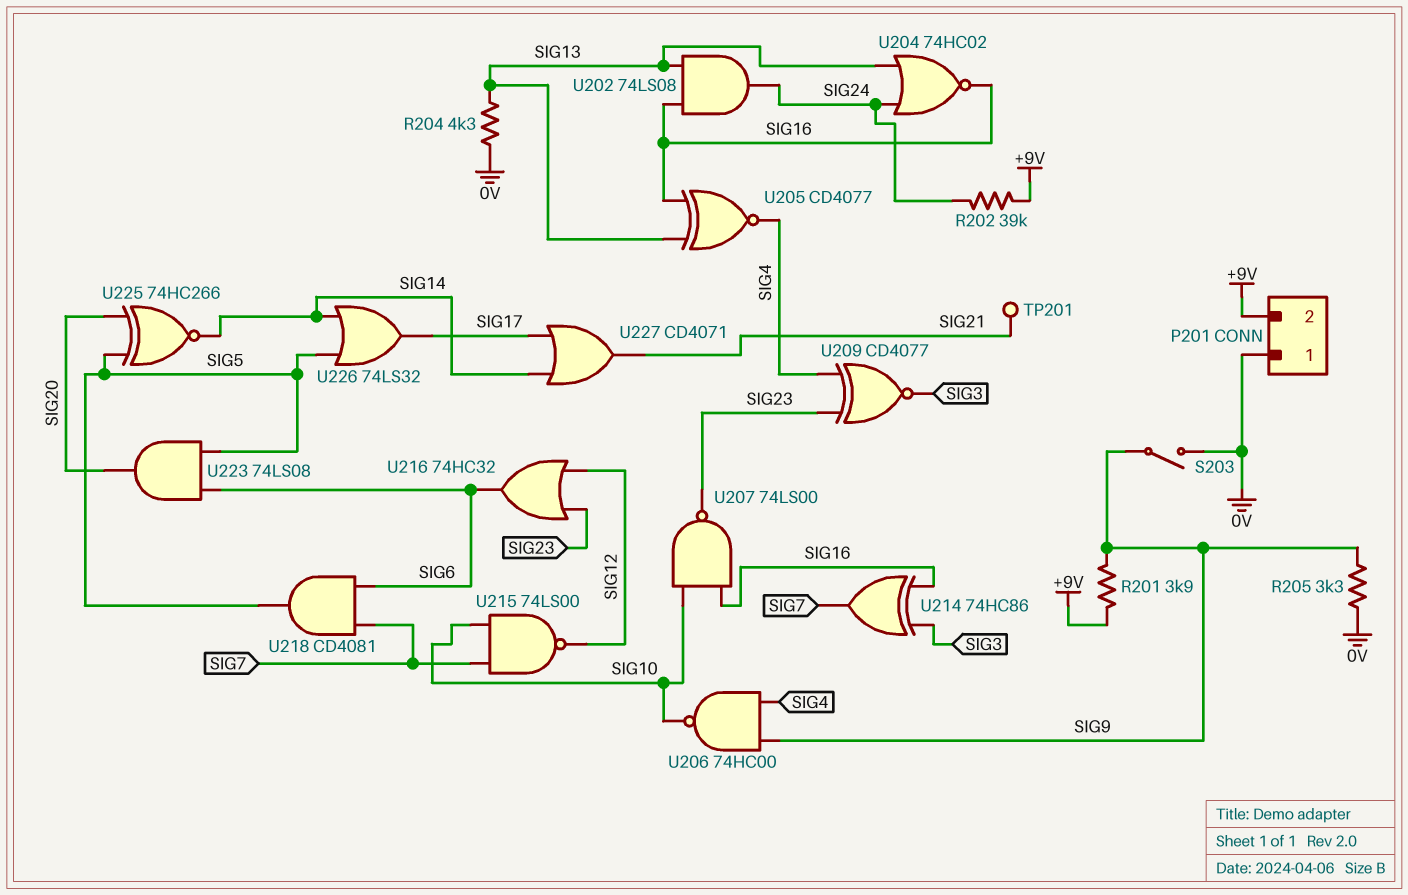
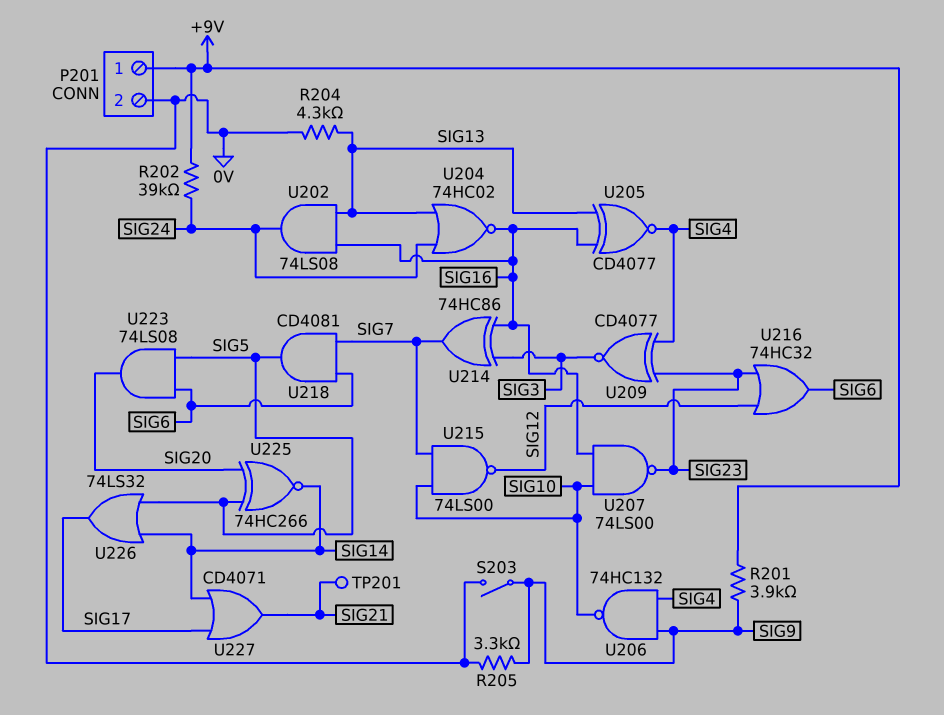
P201 pin 1: 0V -> +9V
P201 pin 2: +9V -> 0V
U206: NAND 74HC00 (in SIG4, in SIG9, out SIG10) -> NAND 74HC132 (in SIG4, in SIG9, out SIG10)

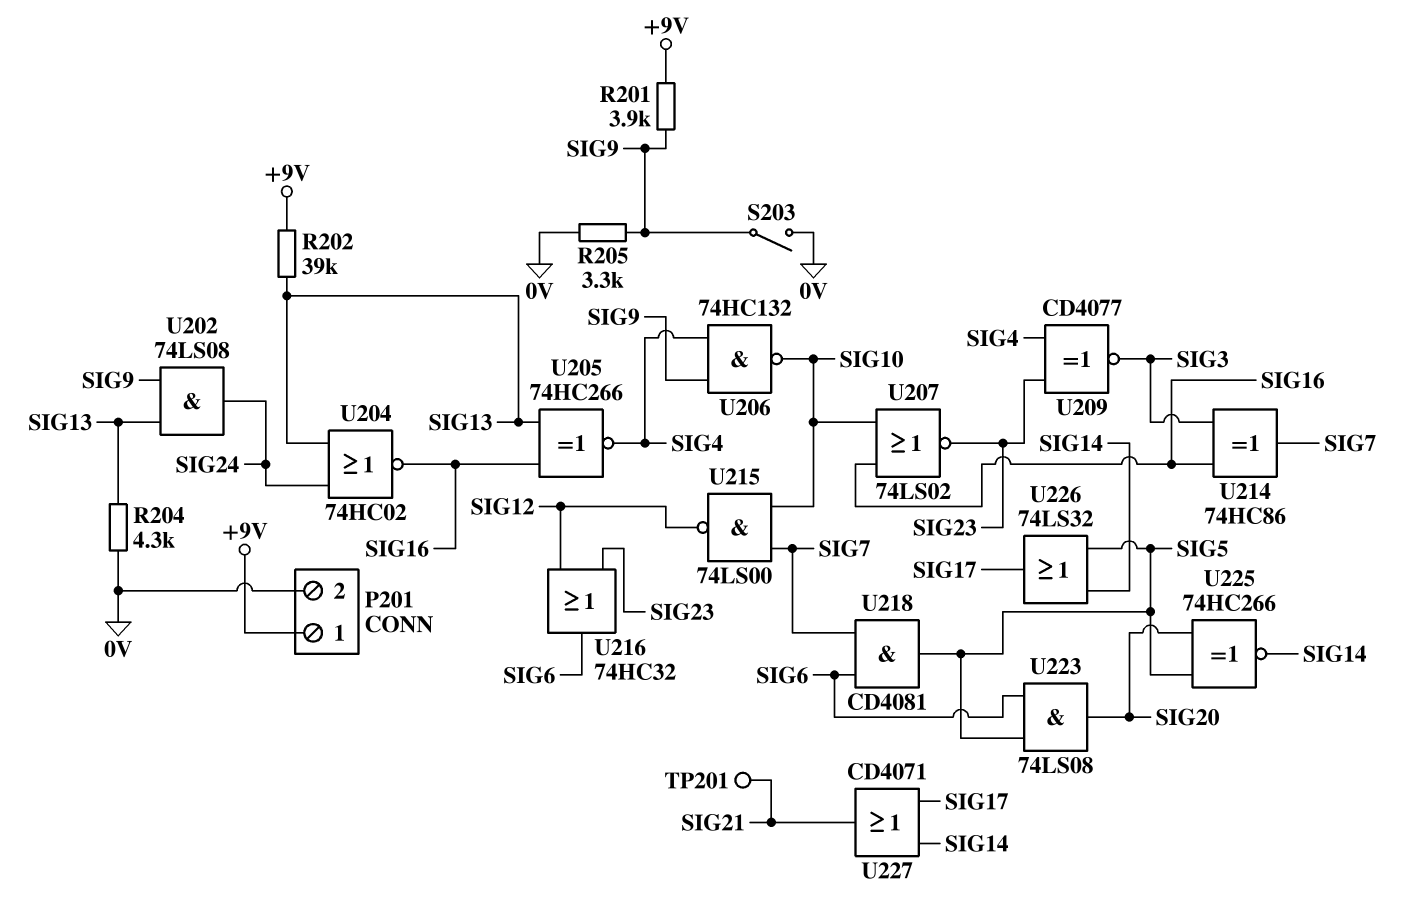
R202: 39k (+9V, SIG24) -> 39k (+9V, SIG13)
U202: AND 74LS08 (in SIG13, in SIG16, out SIG24) -> AND 74LS08 (in SIG9, in SIG13, out SIG24)
U205: XNOR CD4077 (in SIG13, in SIG16, out SIG4) -> XNOR 74HC266 (in SIG13, in SIG16, out SIG4)
U207: NAND 74LS00 (in SIG10, in SIG16, out SIG23) -> NOR 74LS02 (in SIG10, in SIG16, out SIG23)

